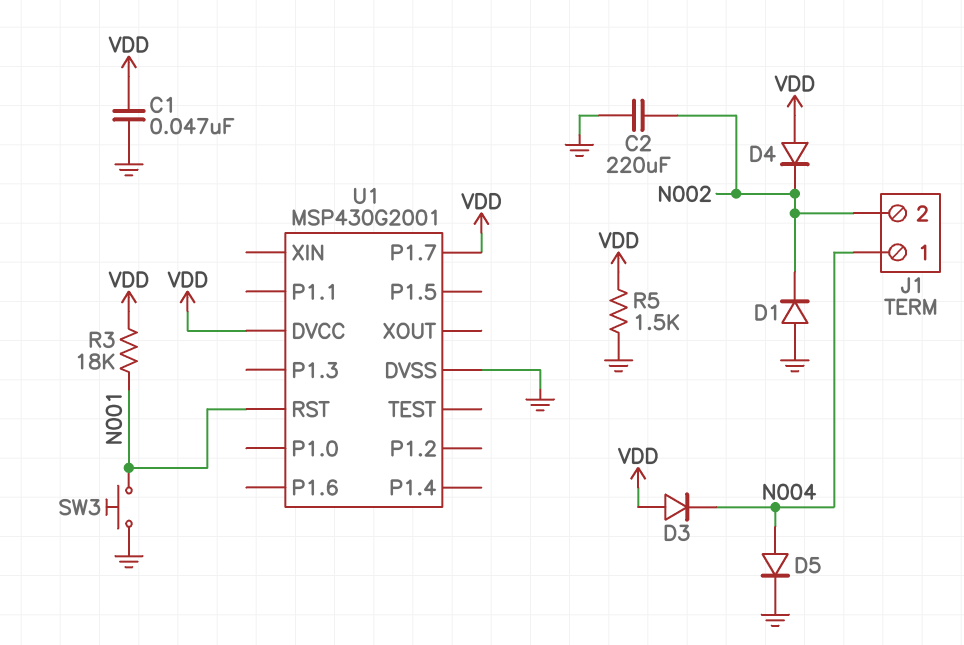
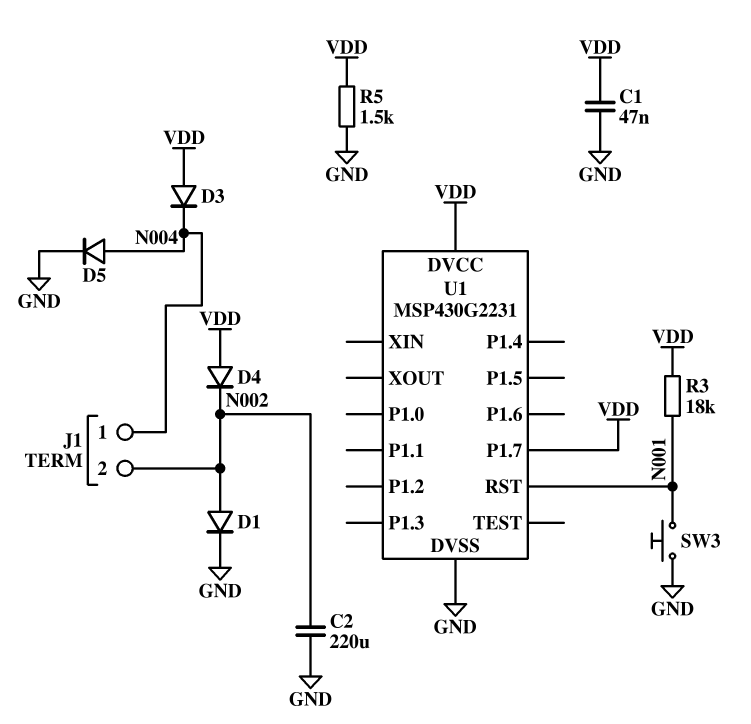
D1: diode (A GND, K N002) -> diode (A N002, K GND)
U1: MSP430G2001 -> MSP430G2231

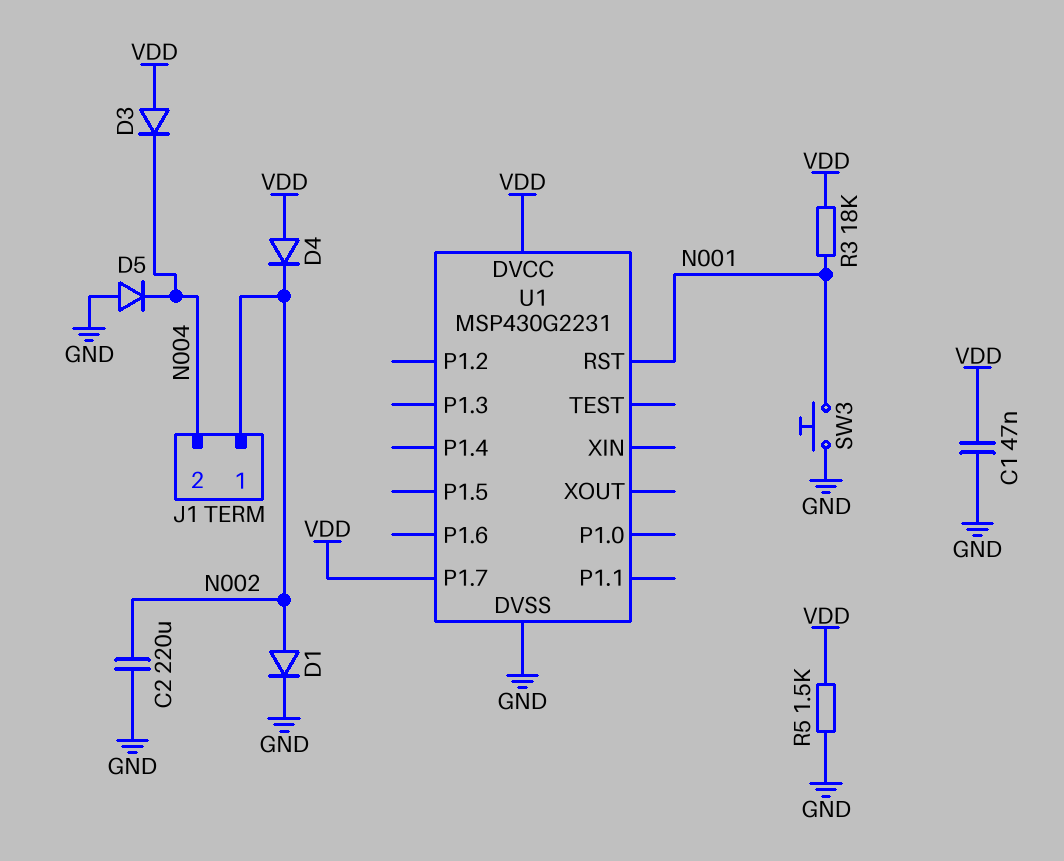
D5: diode (A N004, K GND) -> diode (A GND, K N004)
J1 pin 1: N004 -> N002
J1 pin 2: N002 -> N004

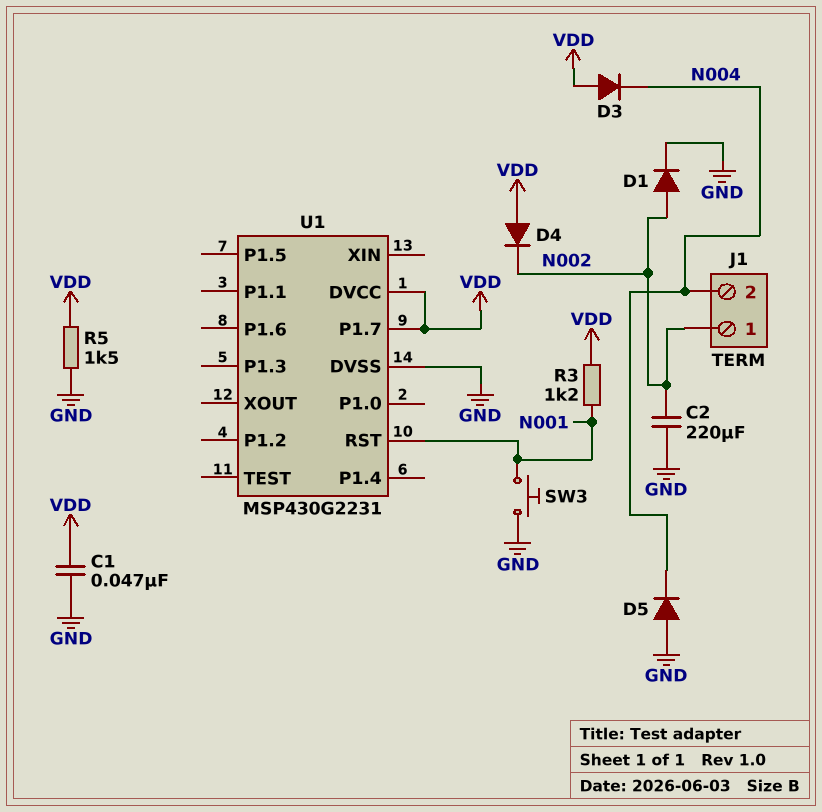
R3: 18k (N001, VDD) -> 1.2k (N001, VDD)

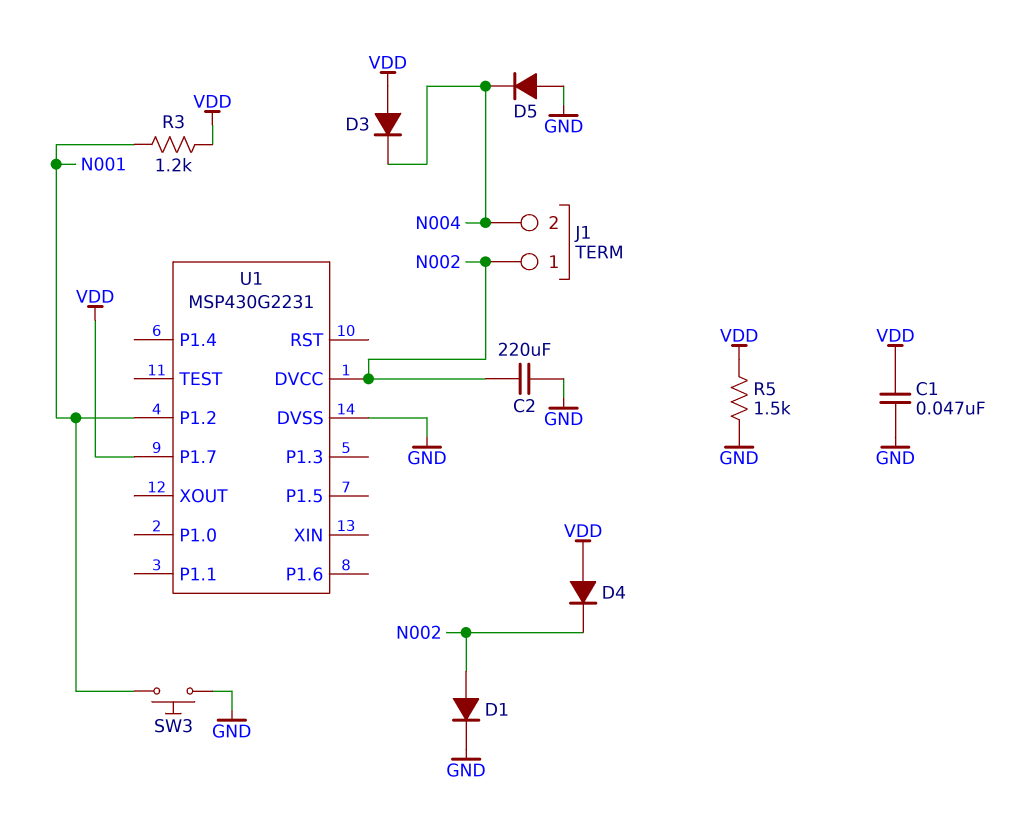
U1 pin DVCC: VDD -> N002
U1 pin P1.2: none -> N001
U1 pin RST: N001 -> none

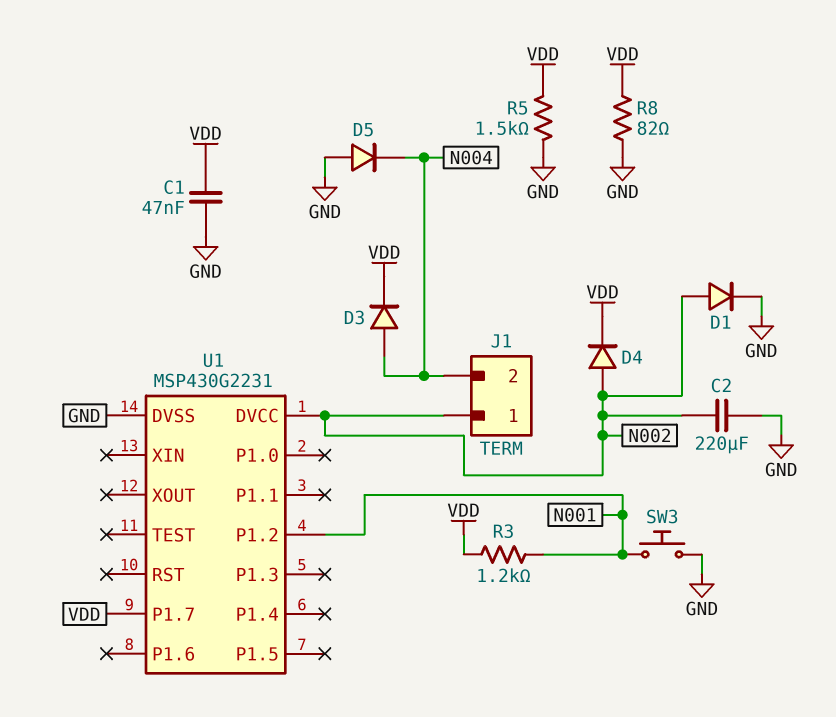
D3: diode (A VDD, K N004) -> diode (A N004, K VDD)
D4: diode (A VDD, K N002) -> diode (A N002, K VDD)
R8: none -> 82 (GND, VDD)

